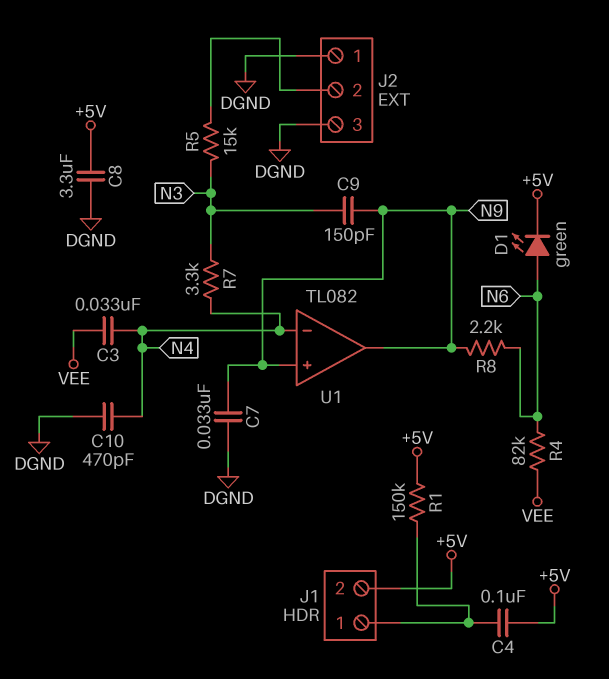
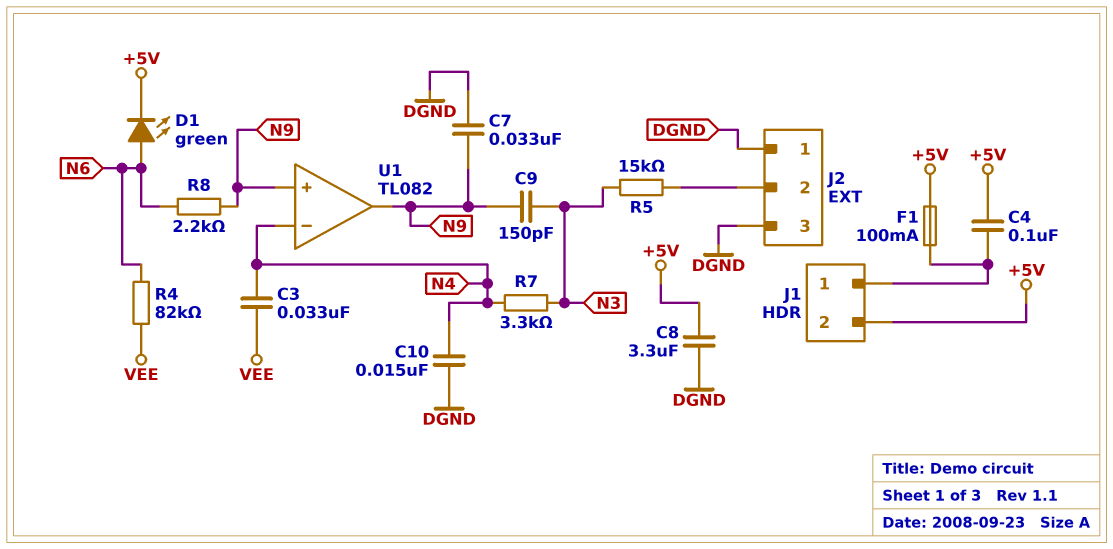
C10: 470pF (DGND, N4) -> 15nF (DGND, N4)
F1: none -> 100mA (+5V, J1/1)
R1: 150k (+5V, J1/1) -> none

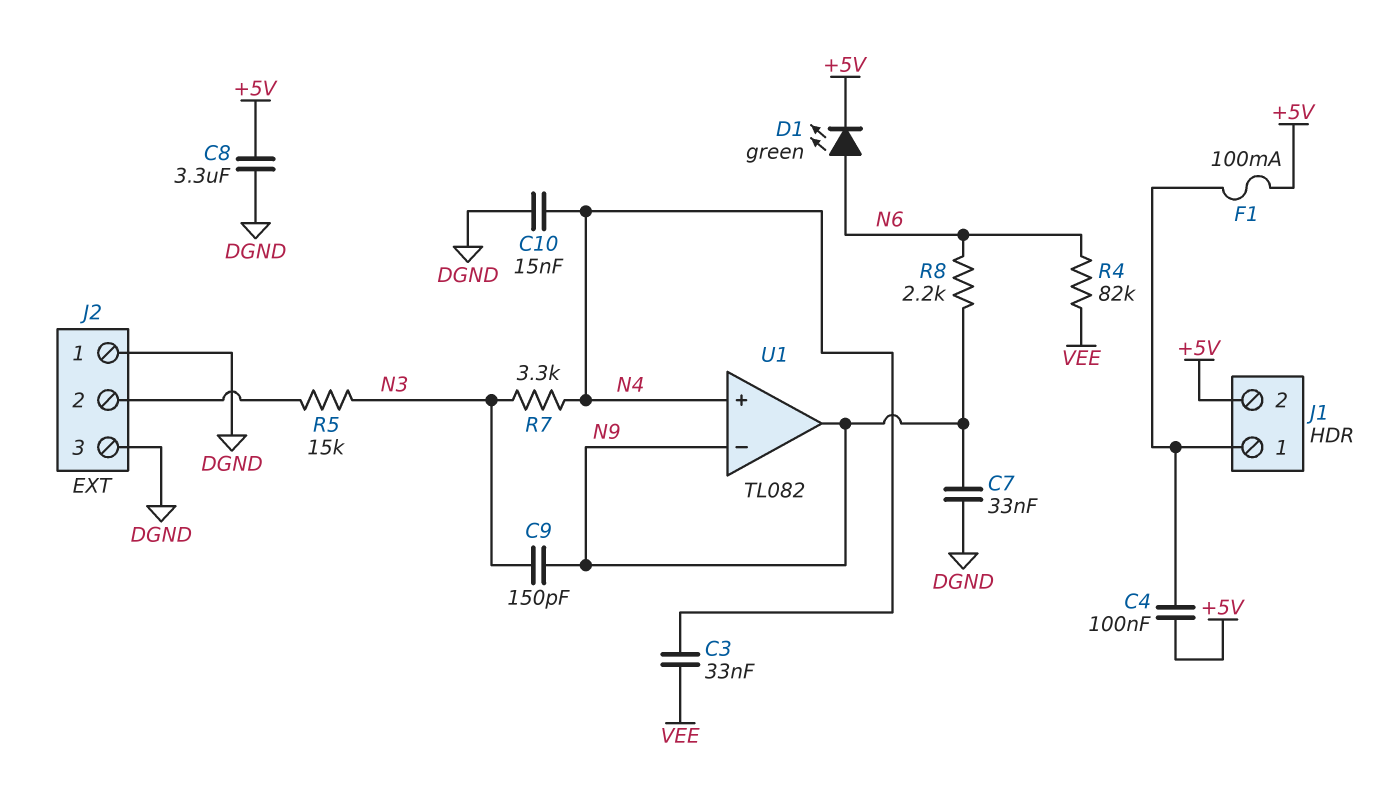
U1 pin in+: N9 -> N4
U1 pin in-: N4 -> N9

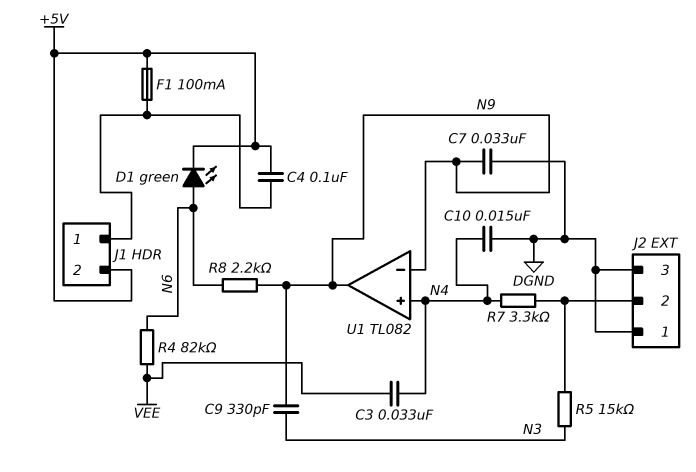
C8: 3.3uF (+5V, DGND) -> none
C9: 150pF (N3, N9) -> 330pF (N3, N9)
R7: 3.3k (N3, N4) -> 3.3k (J2/2, N4)

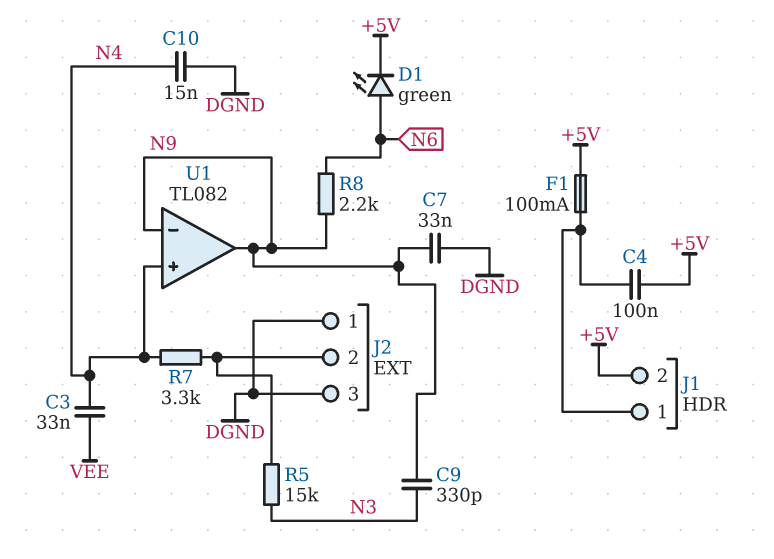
R4: 82k (N6, VEE) -> none

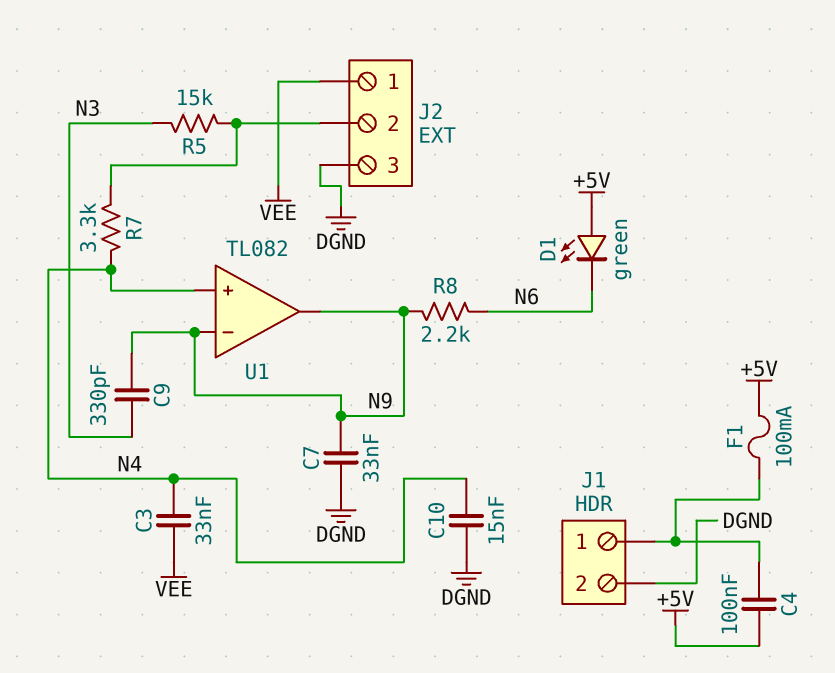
D1: LED green (A N6, K +5V) -> LED green (A +5V, K N6)
J1 pin 2: +5V -> DGND
J2 pin 1: DGND -> VEE

